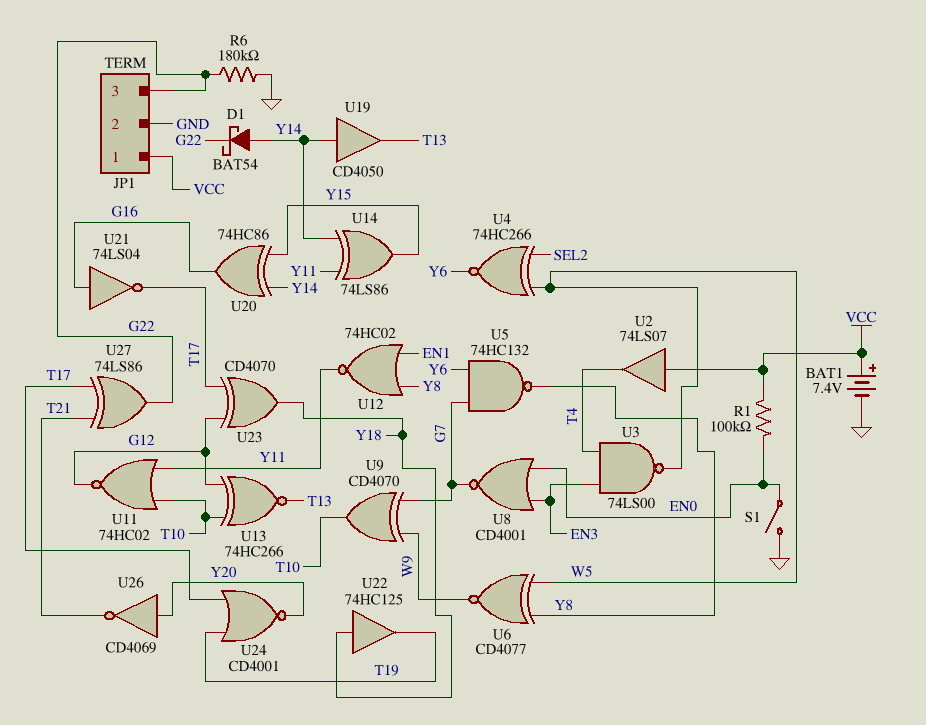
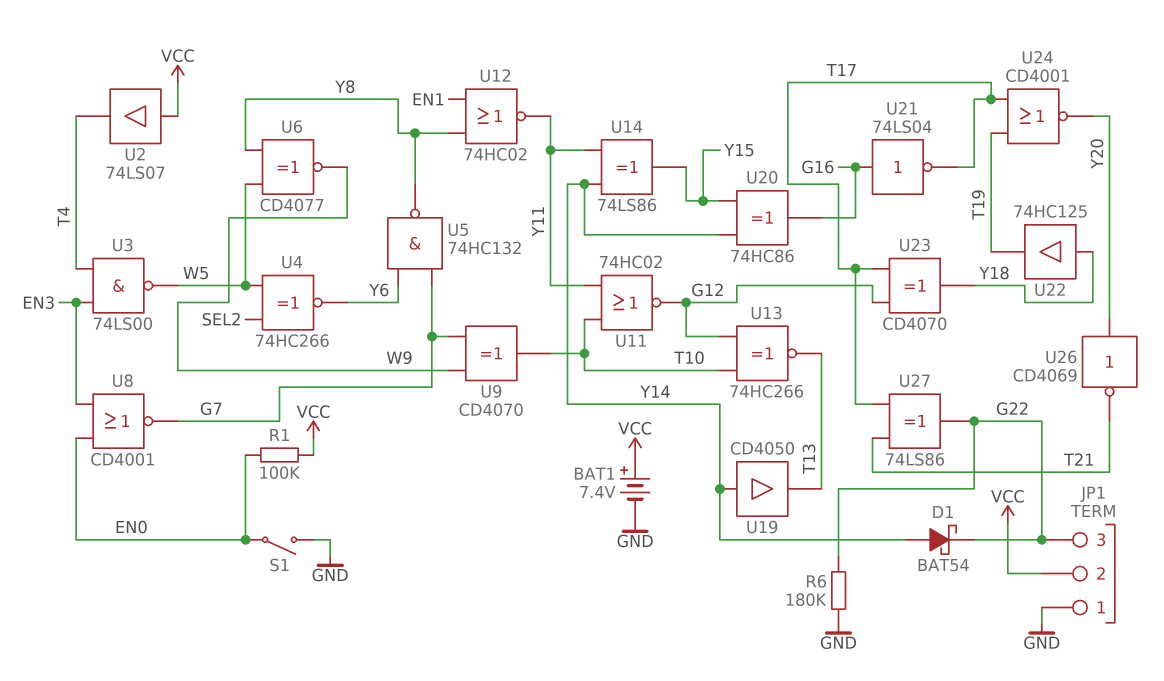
JP1 pin 1: VCC -> GND
JP1 pin 2: GND -> VCC

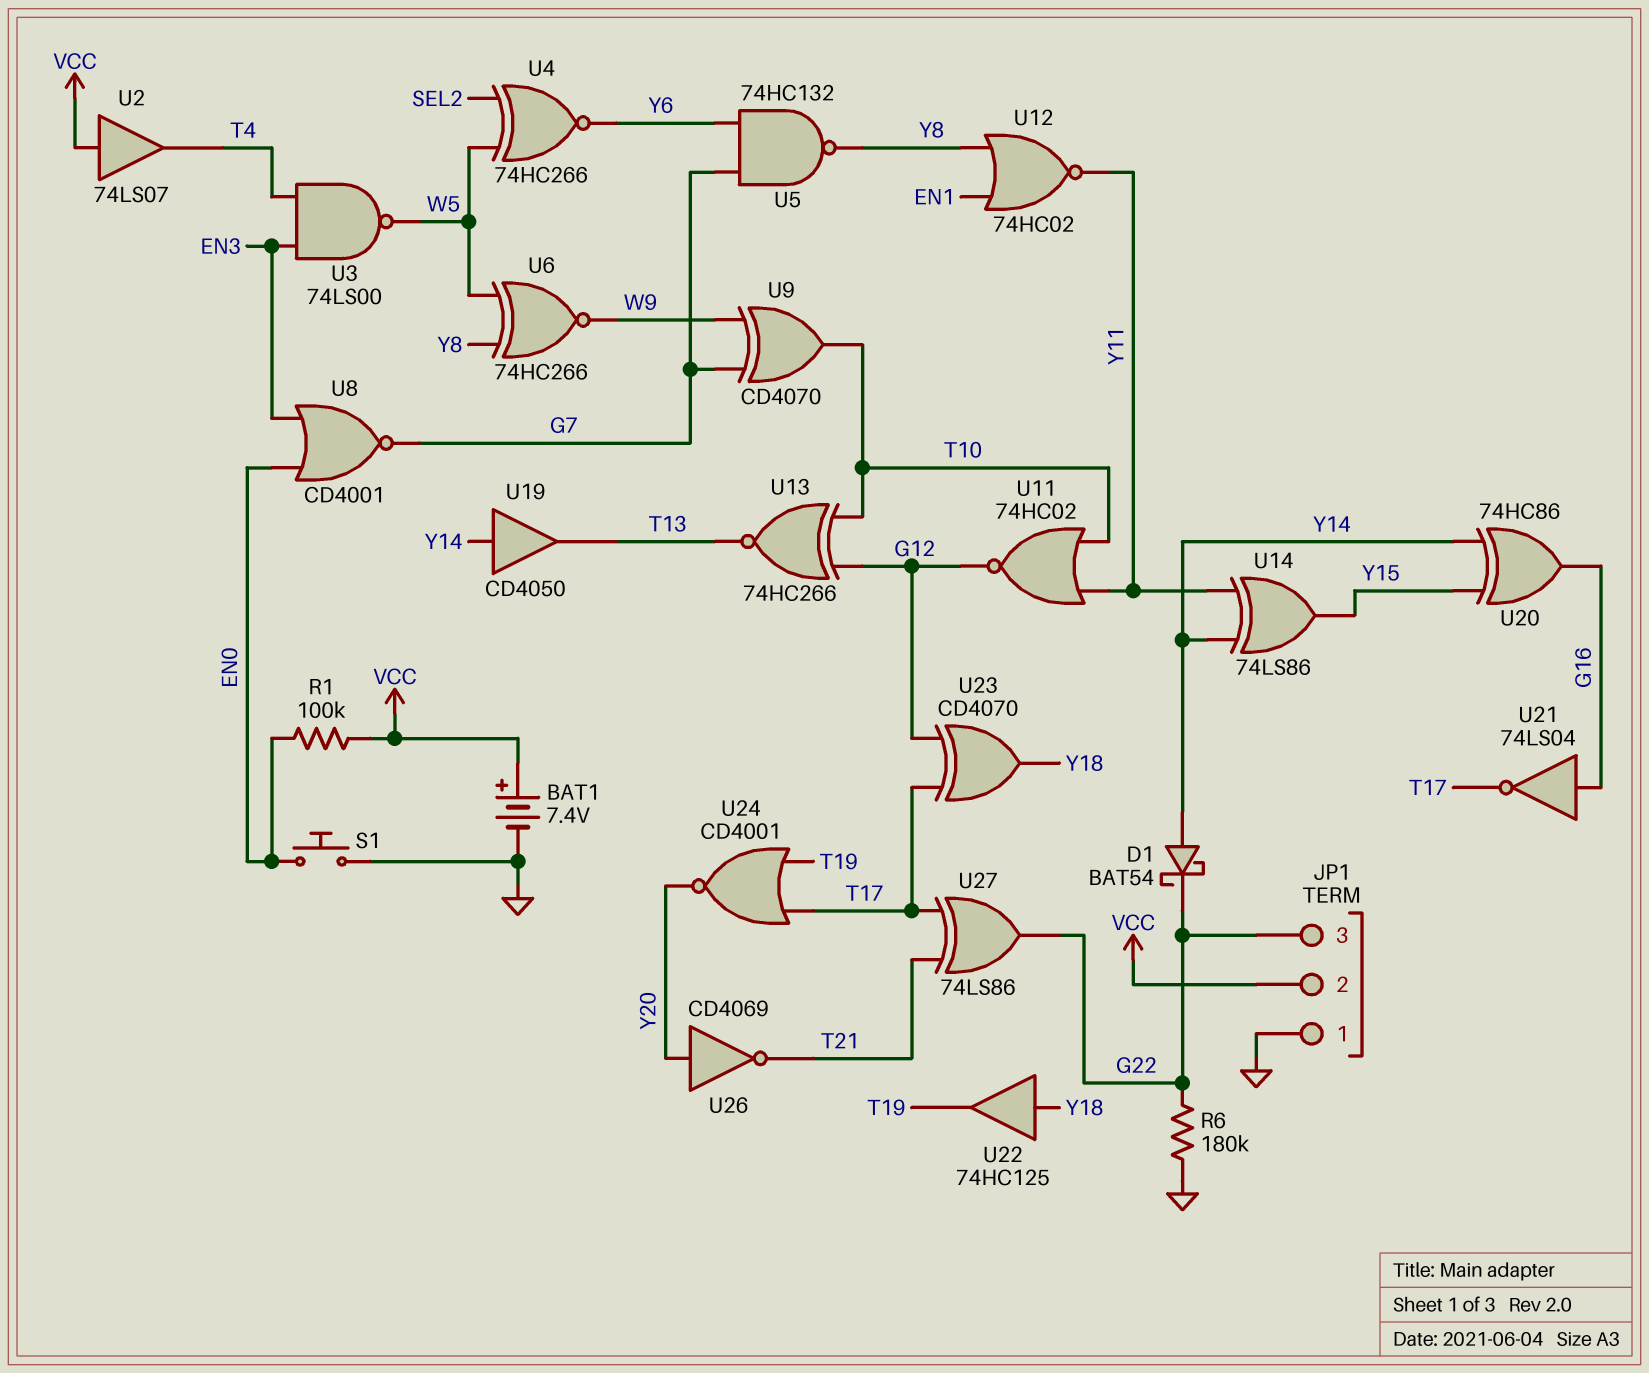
S1: switch (EN0, GND) -> button (EN0, GND)
U6: XNOR CD4077 (in W5, in Y8, out W9) -> XNOR 74HC266 (in W5, in Y8, out W9)

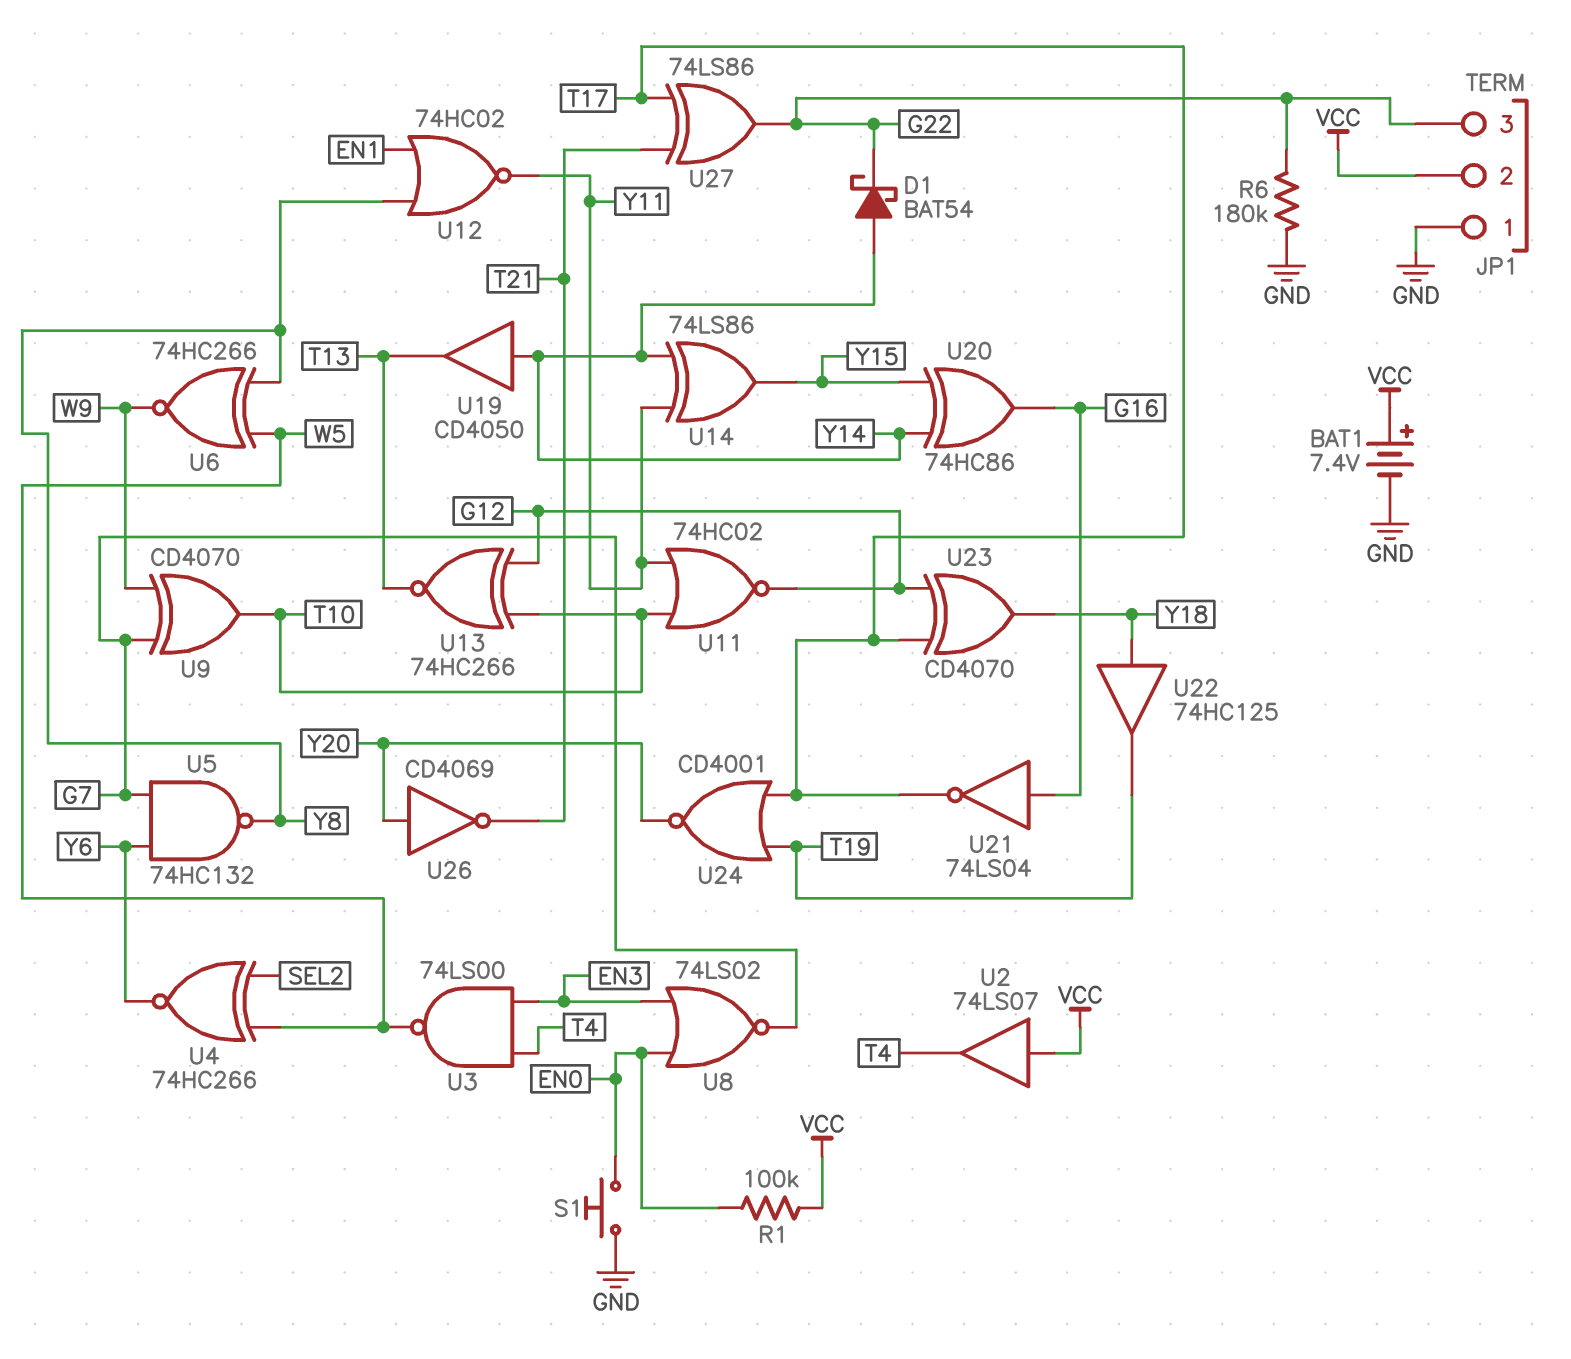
U8: NOR CD4001 (in EN0, in EN3, out G7) -> NOR 74LS02 (in EN0, in EN3, out G7)

